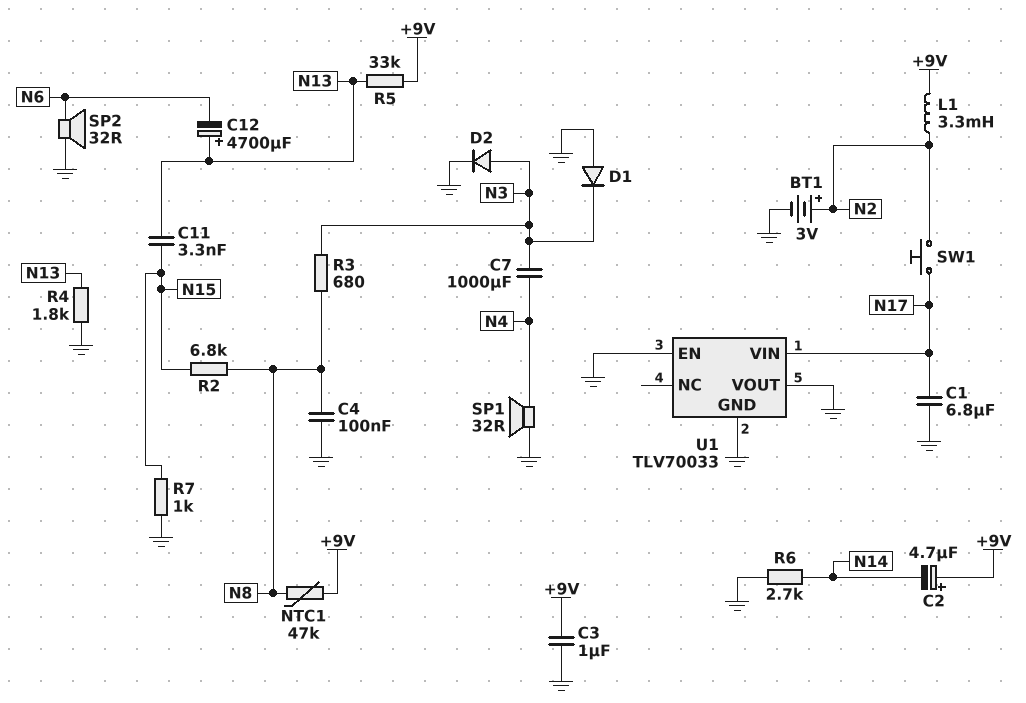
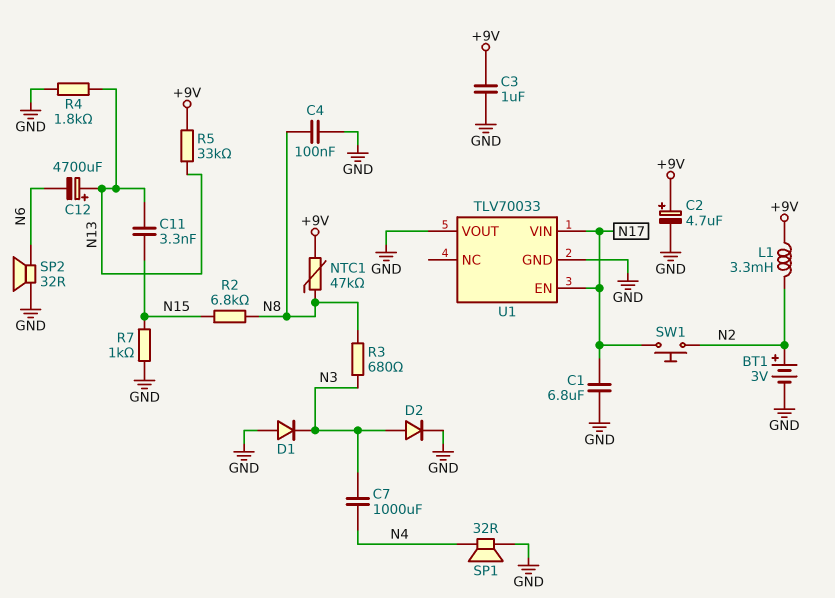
C2: 4.7uF (plus +9V, minus N14) -> 4.7uF (plus +9V, minus GND)
R6: 2.7k (GND, N14) -> none
U1 pin EN: GND -> N17

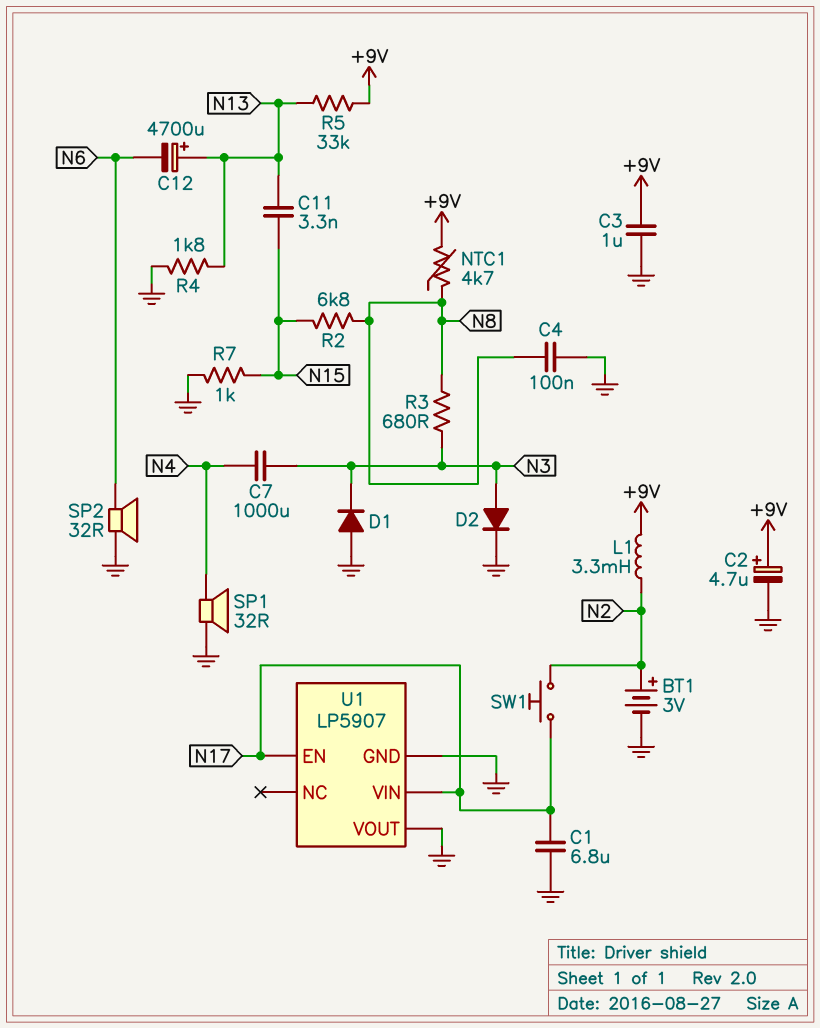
NTC1: 47k (+9V, N8) -> 4.7k (+9V, N8)
U1: TLV70033 -> LP5907

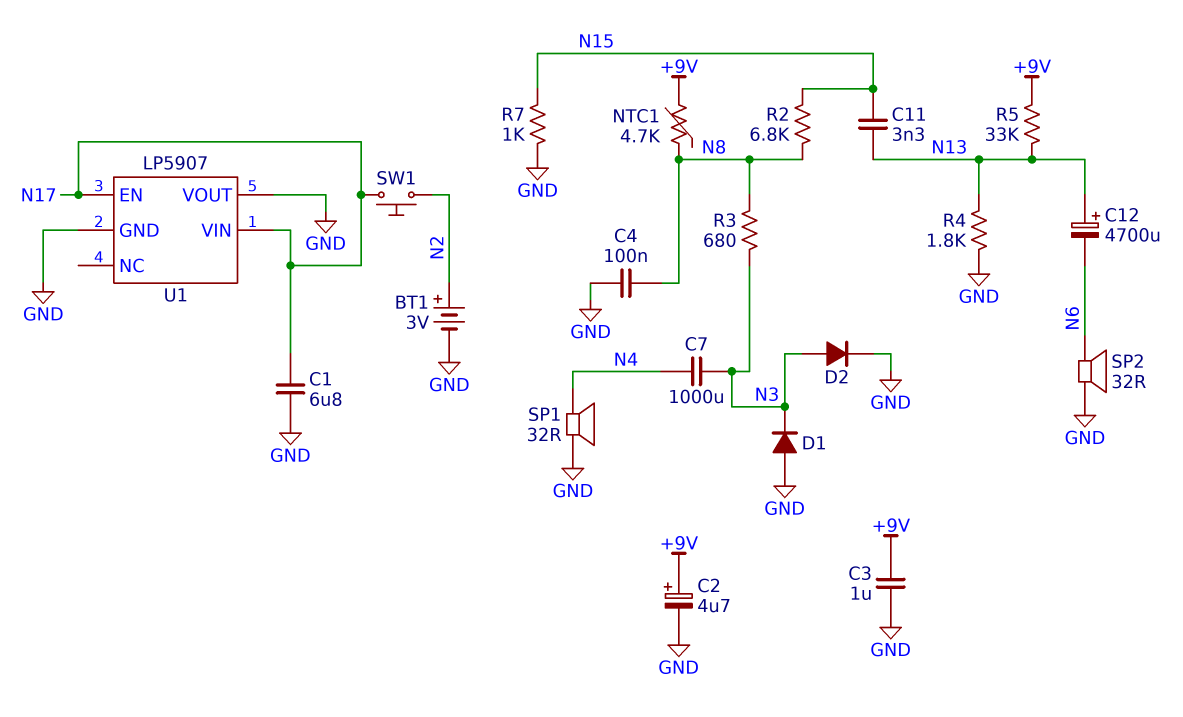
L1: 3.3mH (+9V, N2) -> none

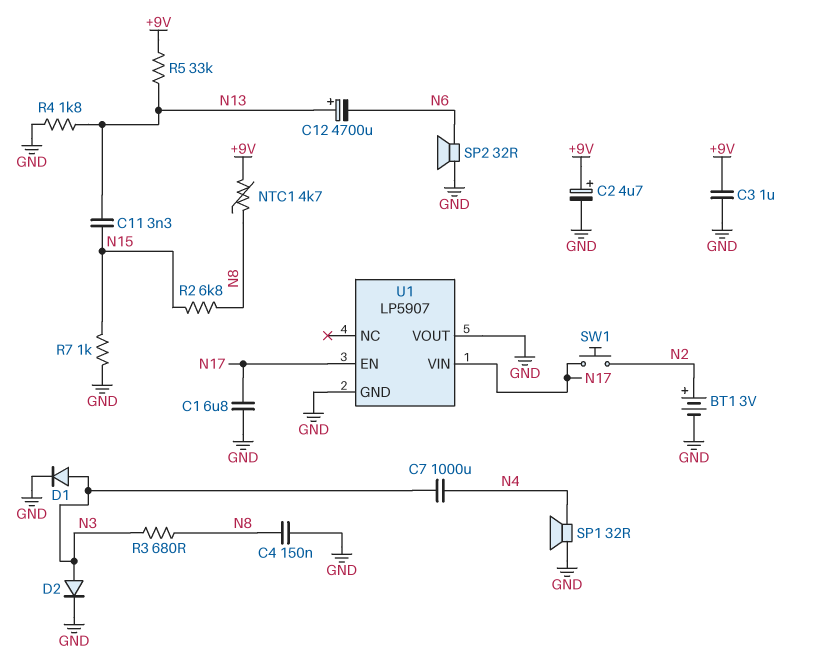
C4: 100nF (GND, N8) -> 150nF (GND, N8)
D1: diode (A GND, K N3) -> diode (A N3, K GND)

